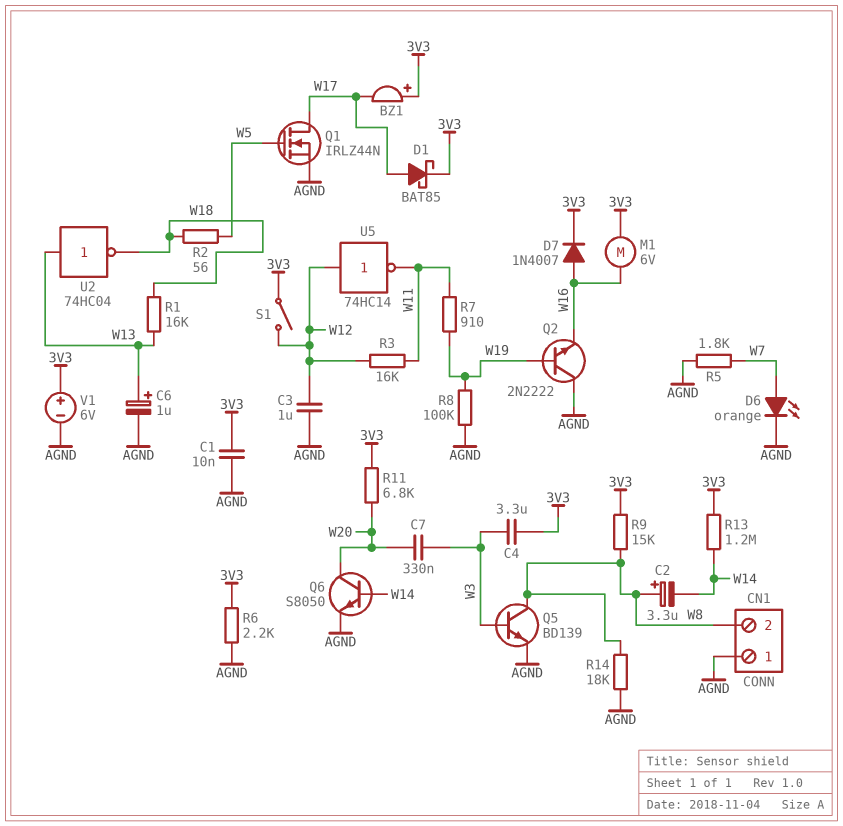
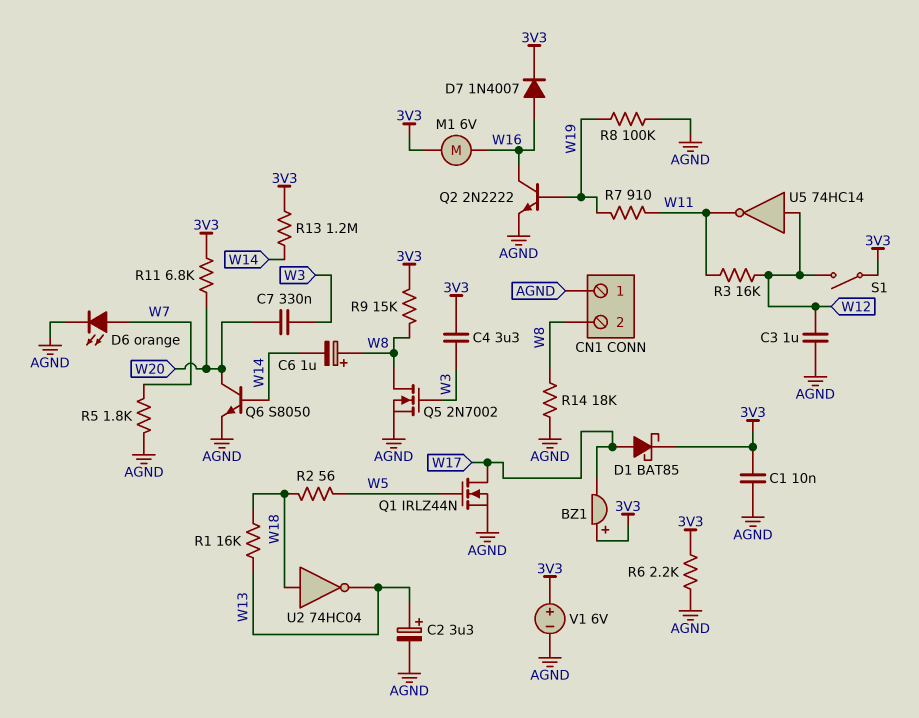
C2: 3.3uF (plus W8, minus W14) -> 3.3uF (plus W13, minus AGND)
C6: 1uF (plus W13, minus AGND) -> 1uF (plus W8, minus W14)
Q2: NPN 2N2222 (B W19, C AGND, E W16) -> NPN 2N2222 (B W19, C W16, E AGND)
Q5: NPN BD139 (B W3, C W8, E AGND) -> NMOS 2N7002 (G W3, D W8, S AGND)
U2: NOT 74HC04 (in W13, out W18) -> NOT 74HC04 (in W18, out W13)

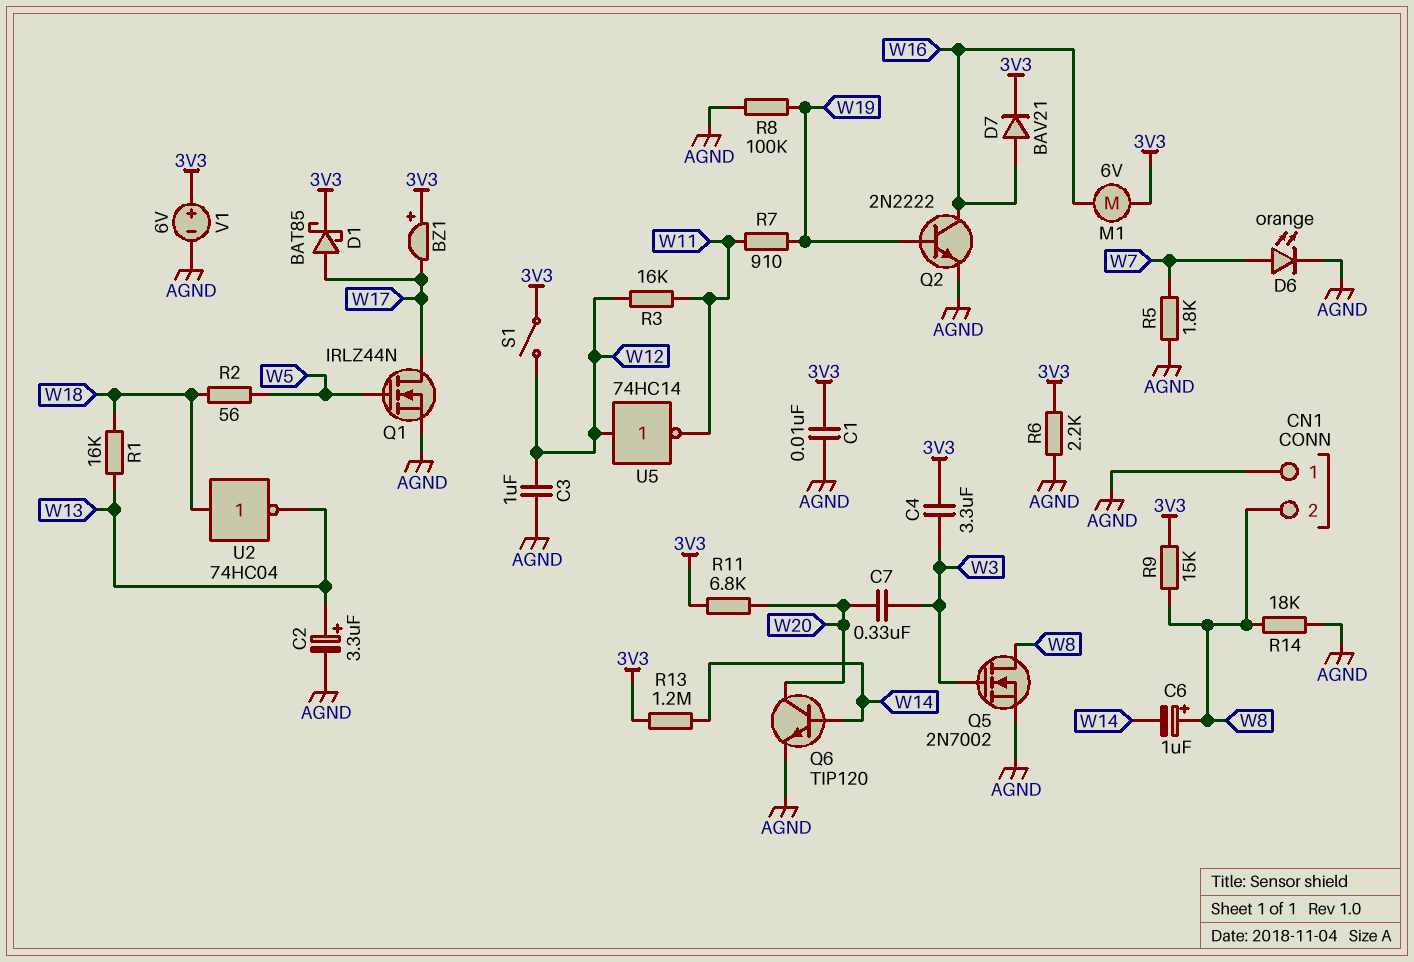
D7: diode 1N4007 (A W16, K 3V3) -> diode BAV21 (A W16, K 3V3)
Q6: NPN S8050 (B W14, C W20, E AGND) -> NPN TIP120 (B W14, C W20, E AGND)

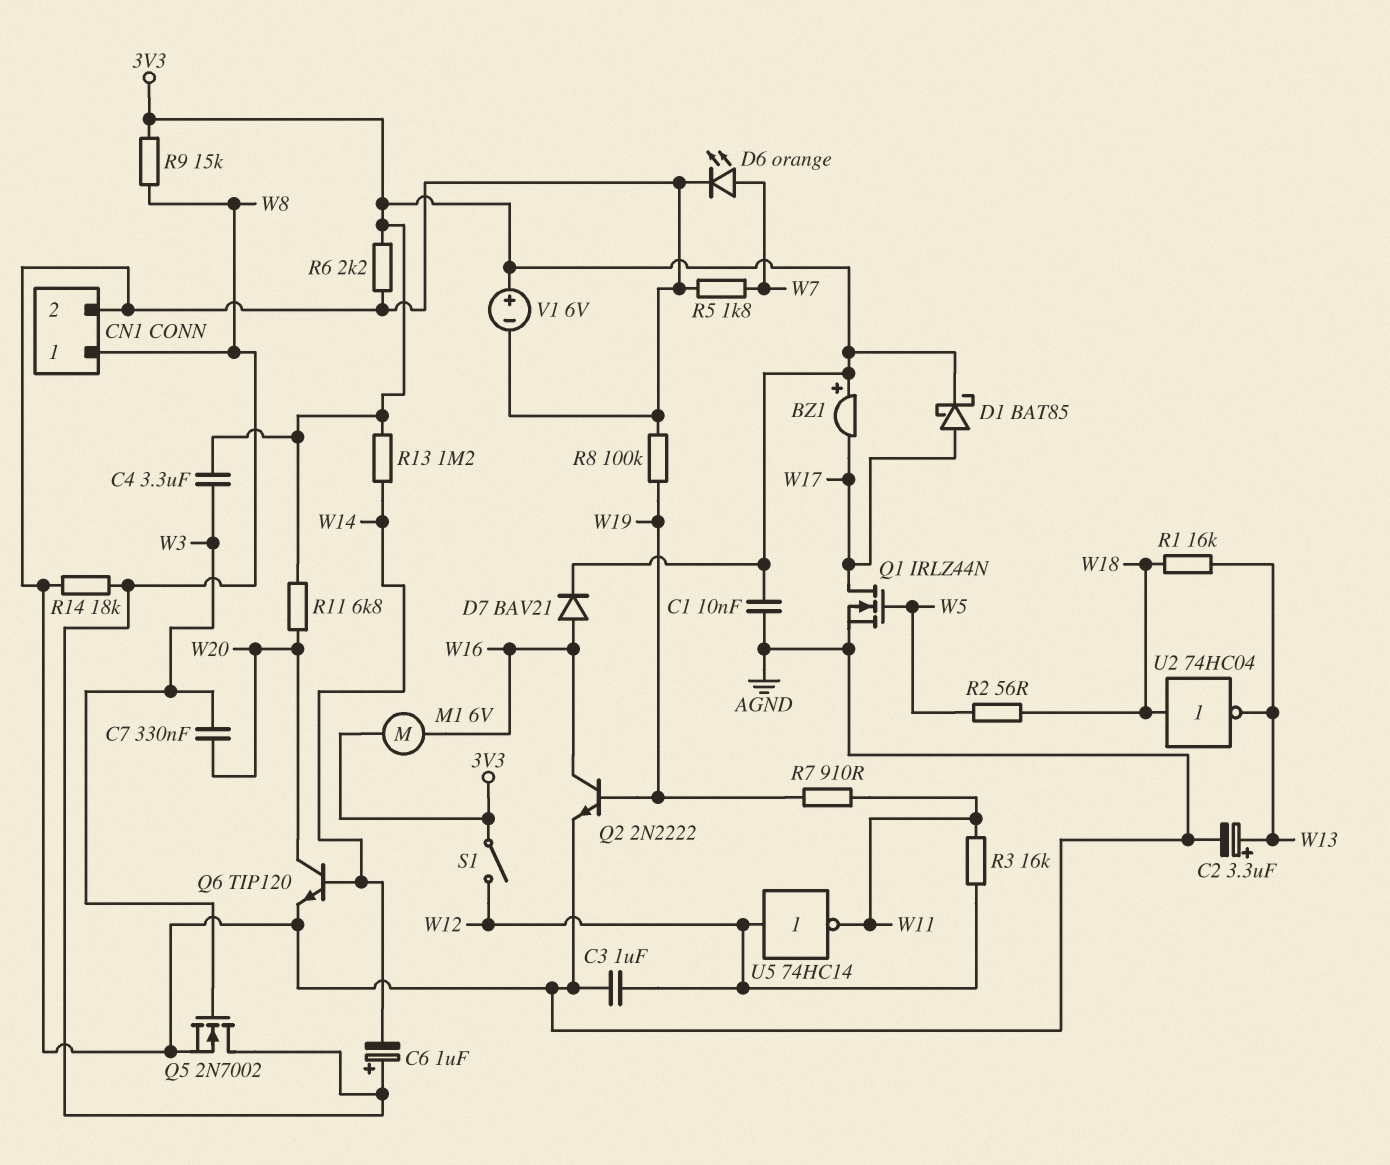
CN1 pin 1: AGND -> W8
CN1 pin 2: W8 -> AGND

